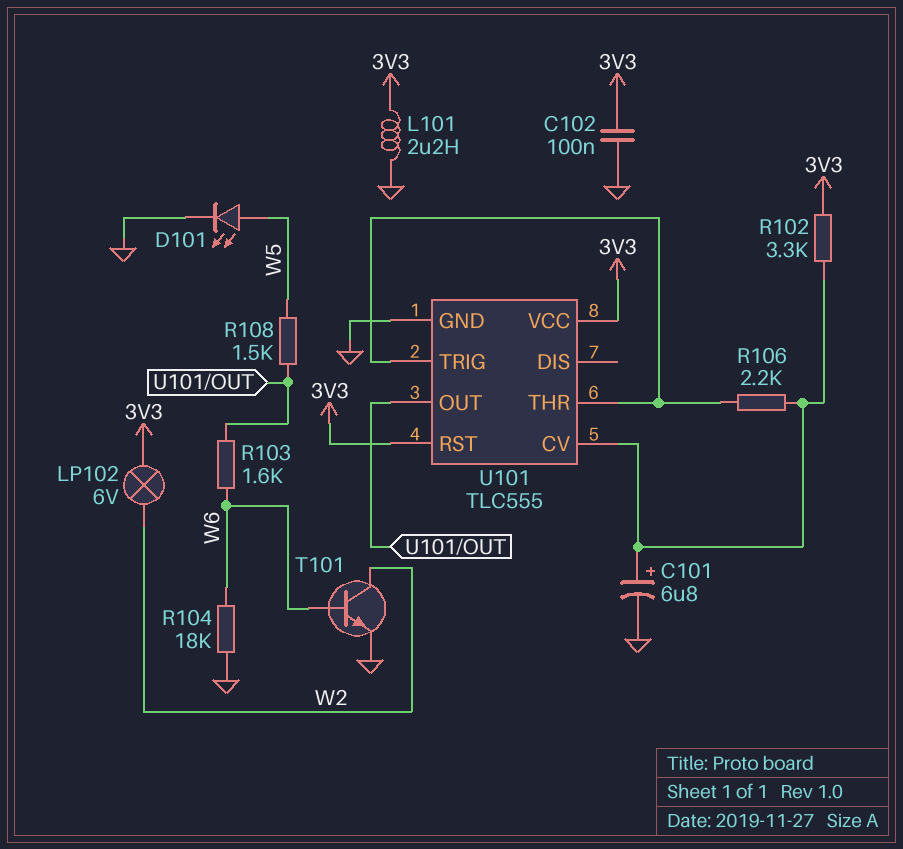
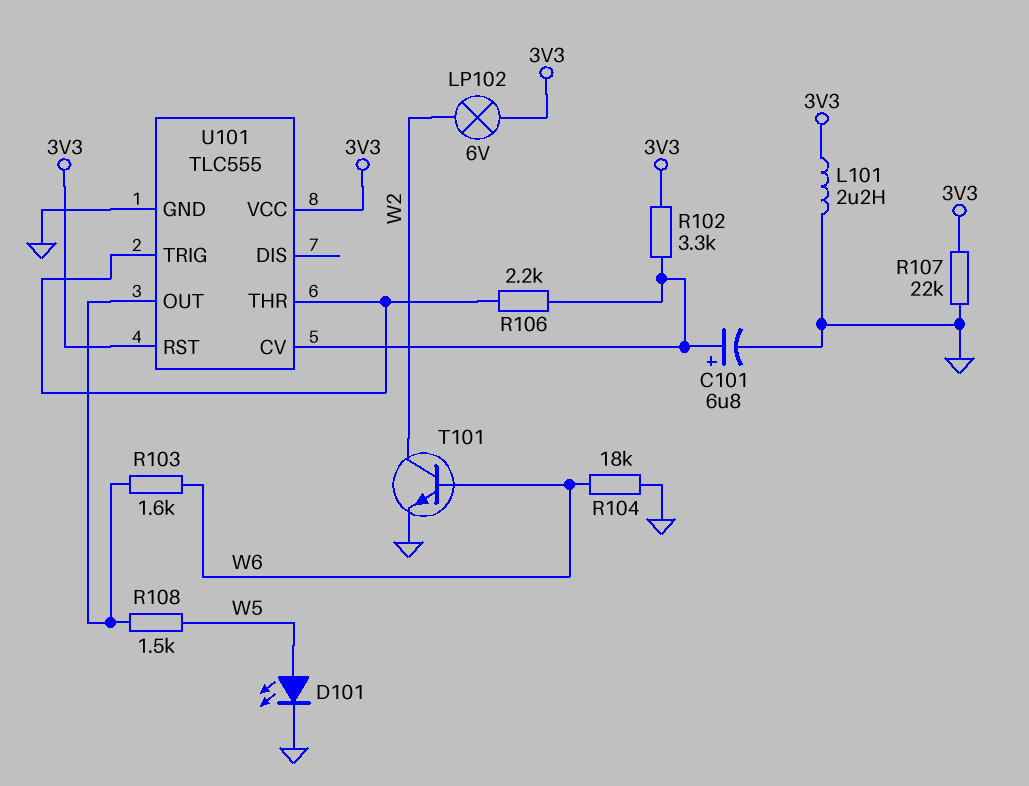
C102: 100nF (3V3, GND) -> none
R107: none -> 22k (3V3, GND)

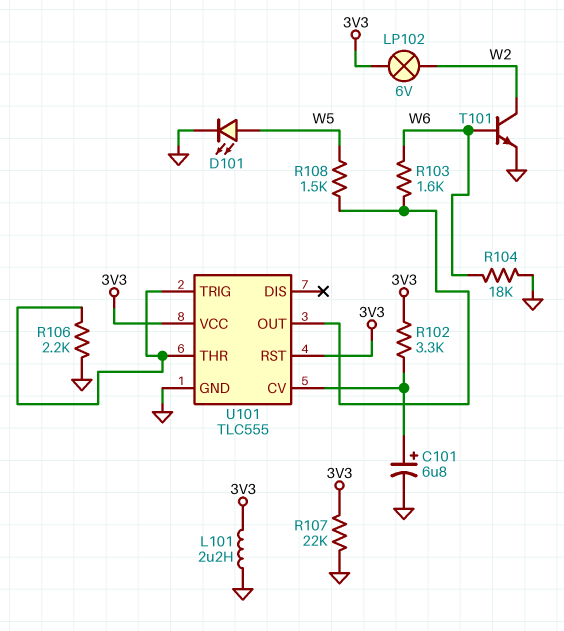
R106: 2.2k (U101/CV, U101/THR) -> 2.2k (GND, U101/THR)

